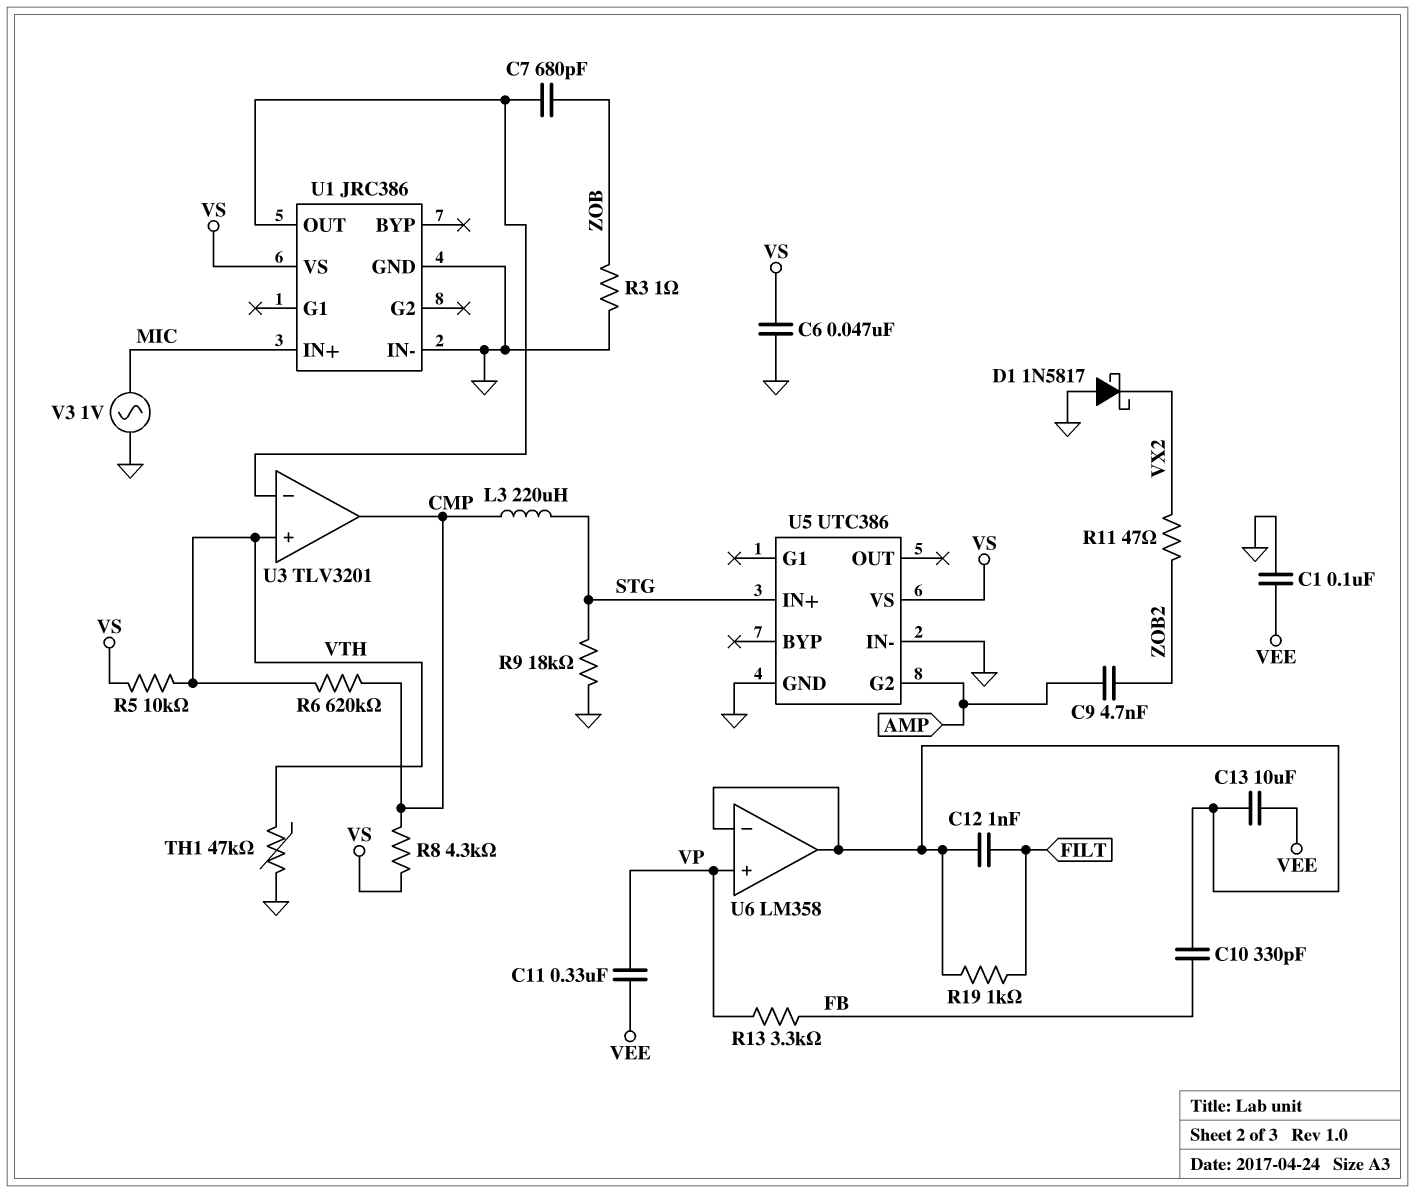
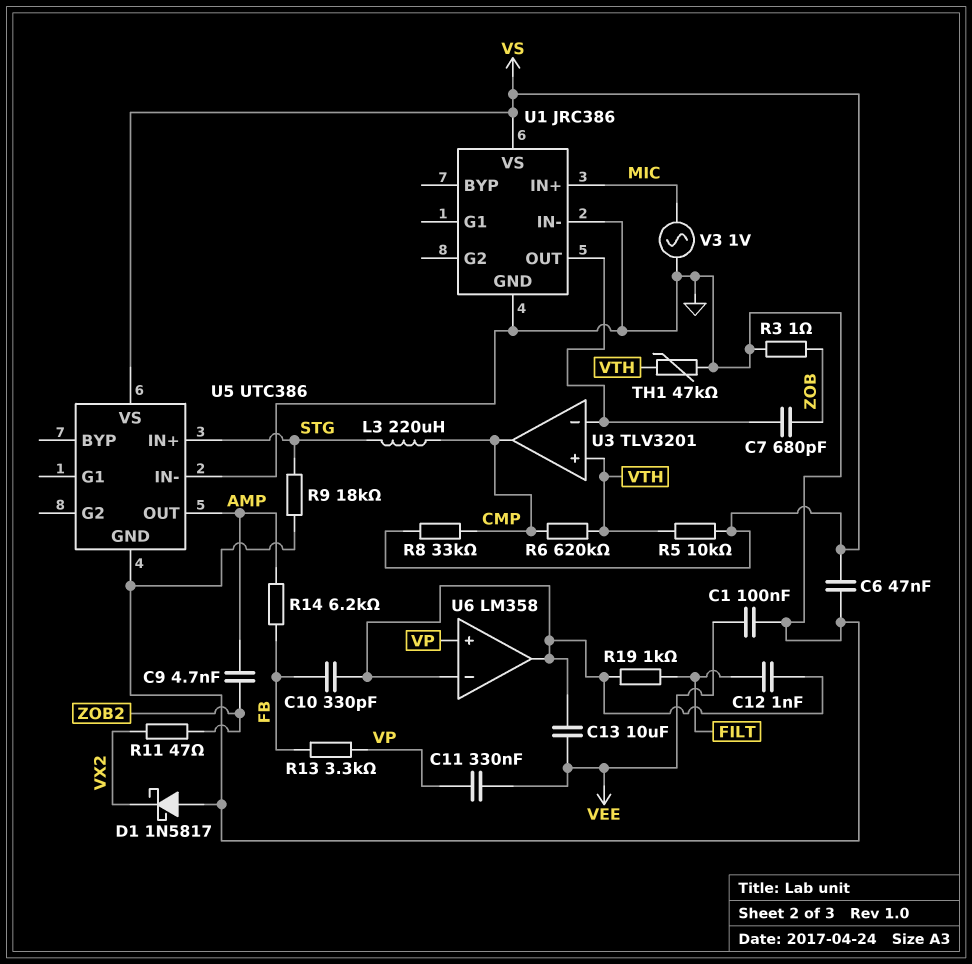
R8: 4.3k (CMP, VS) -> 33k (CMP, VS)
R14: none -> 6.2k (AMP, FB)
U5 pin G2: AMP -> none
U5 pin OUT: none -> AMP

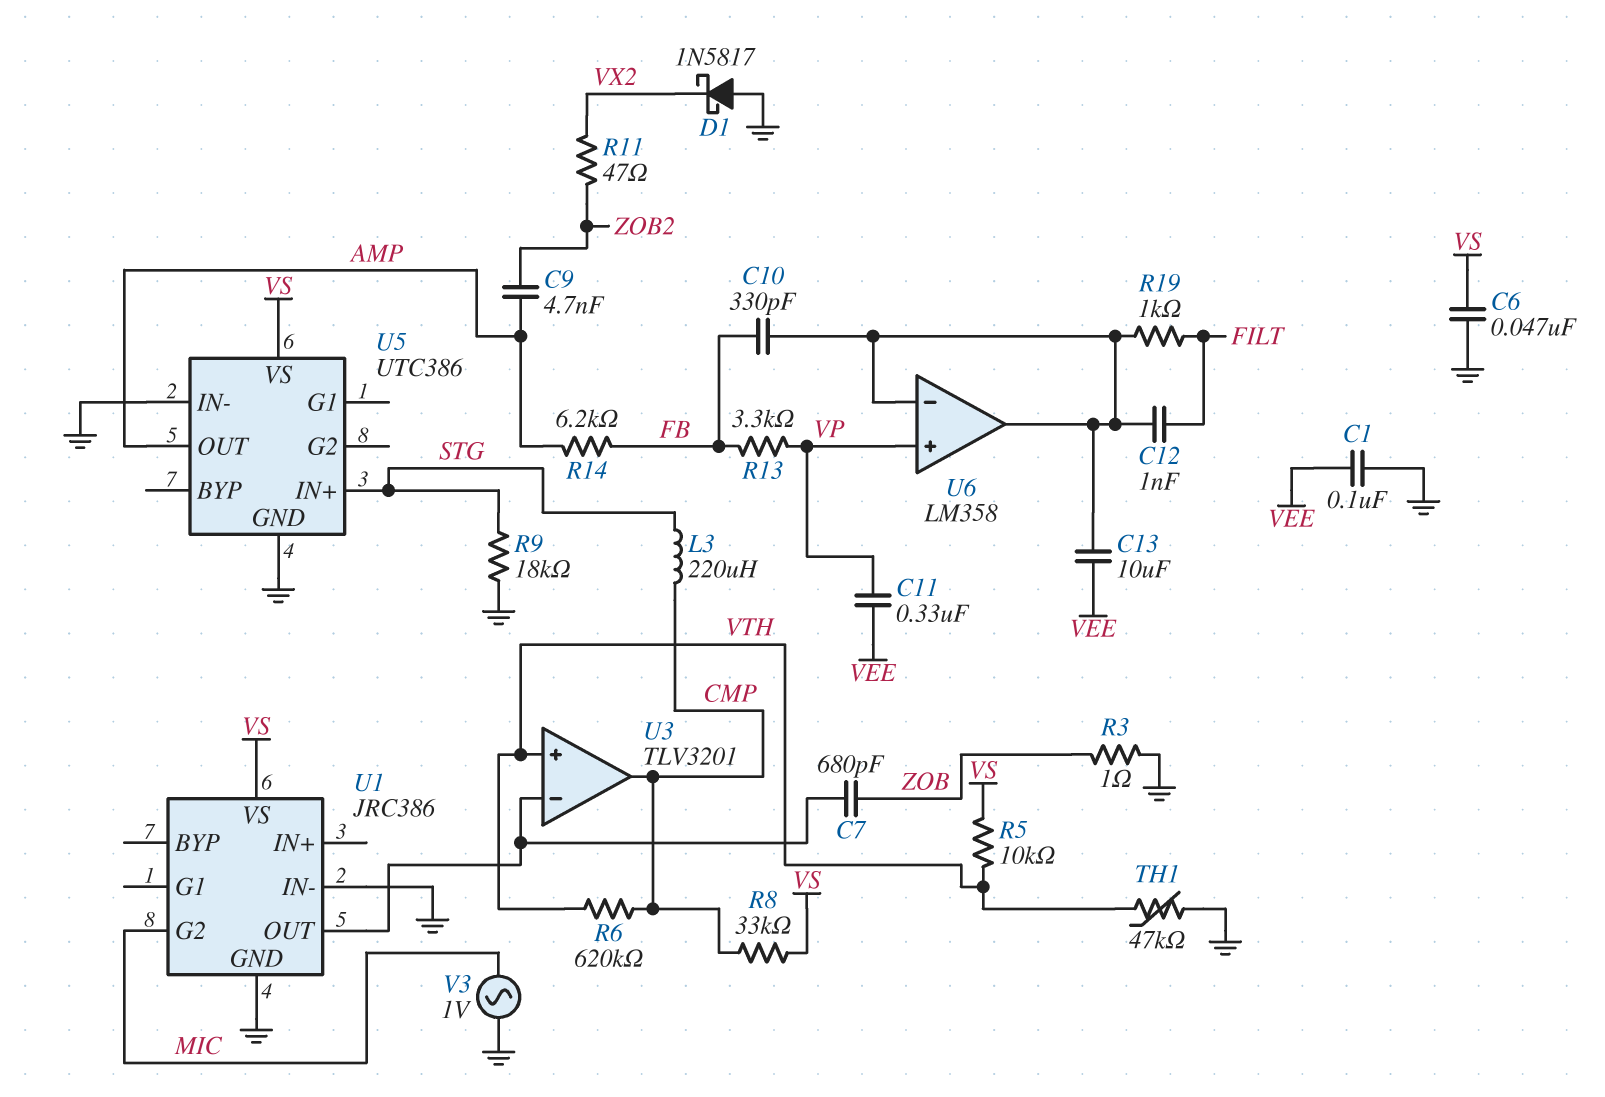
U1 pin G2: none -> MIC
U1 pin IN+: MIC -> none

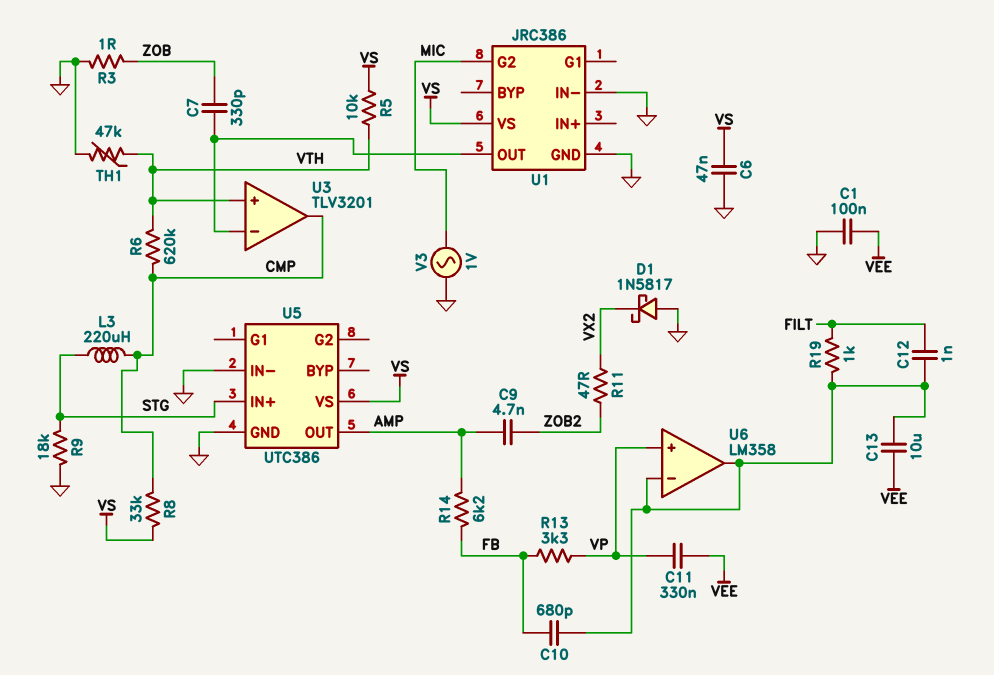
C7: 680pF (U1/OUT, ZOB) -> 330pF (U1/OUT, ZOB)
C10: 330pF (FB, U6/in-) -> 680pF (FB, U6/in-)

